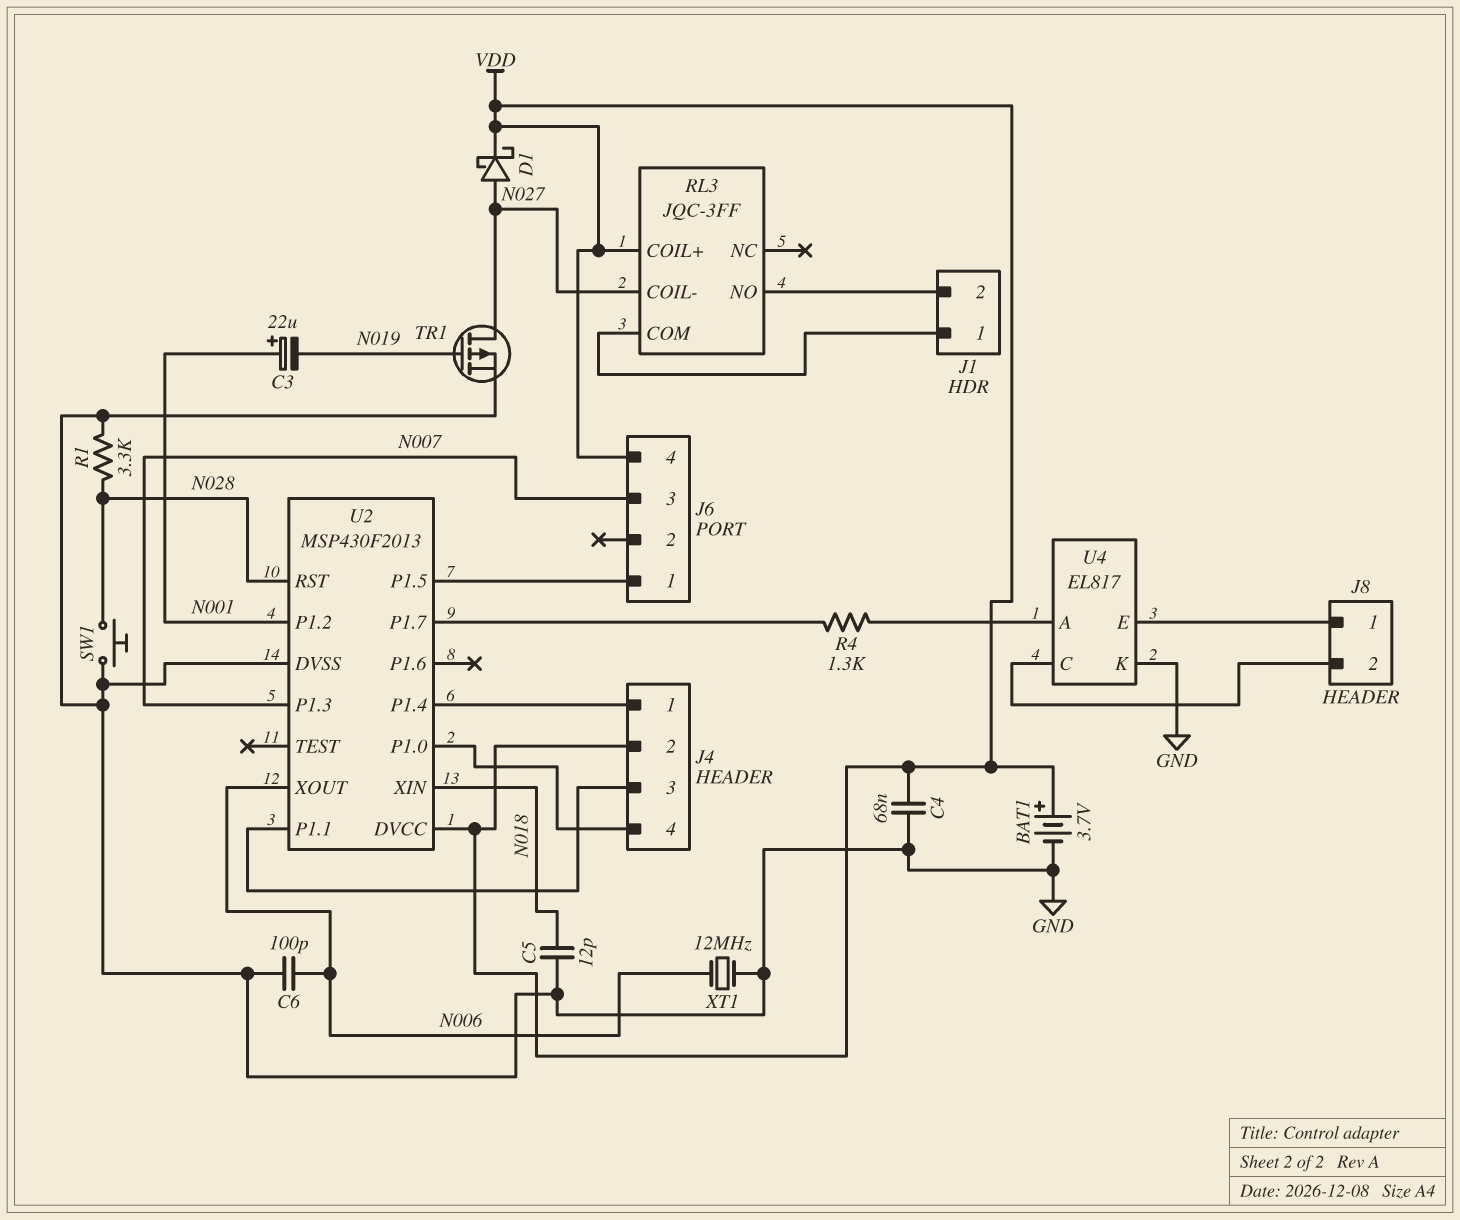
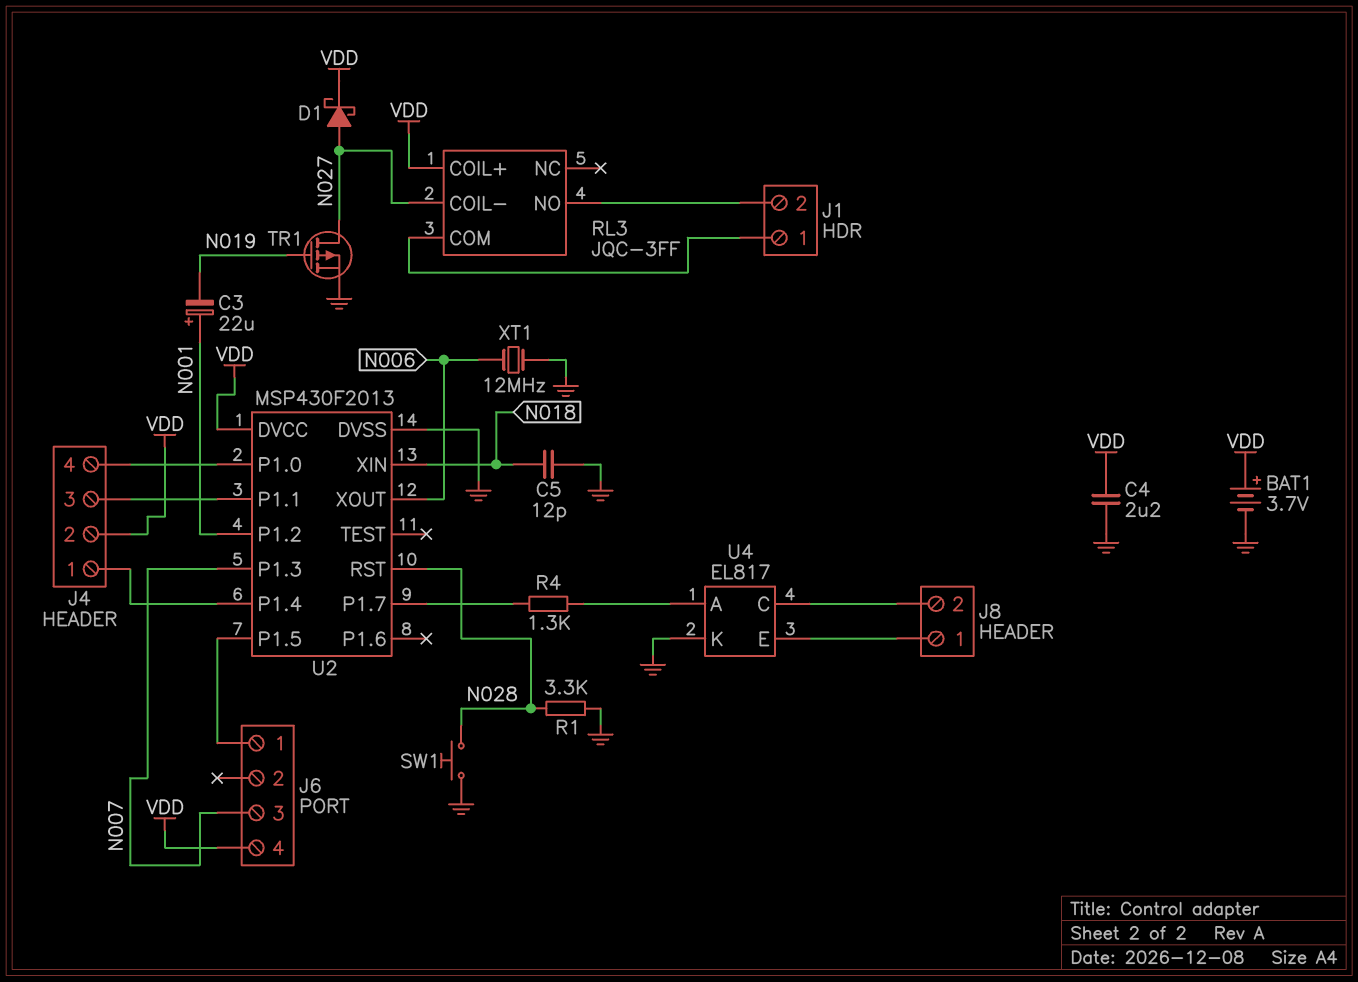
C4: 68nF (GND, VDD) -> 2.2uF (GND, VDD)
C6: 100pF (GND, N006) -> none

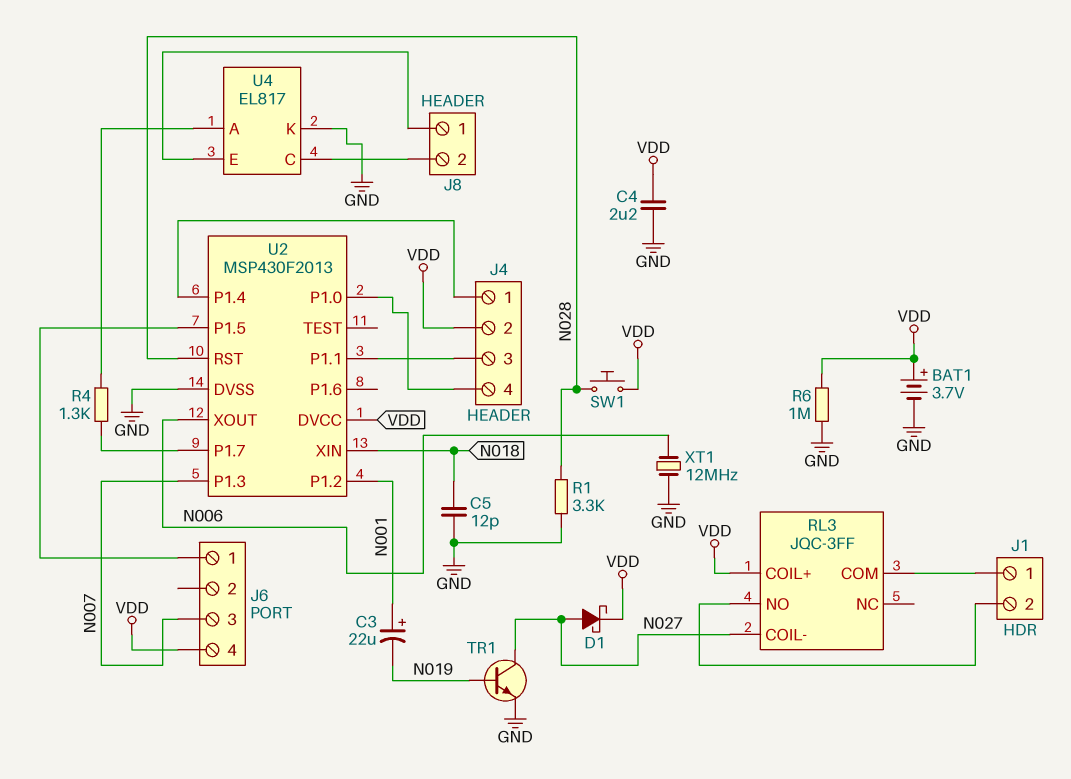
R6: none -> 1M (GND, VDD)
SW1: button (GND, N028) -> button (N028, VDD)
TR1: PMOS (G N019, D N027, S GND) -> NPN (B N019, C N027, E GND)

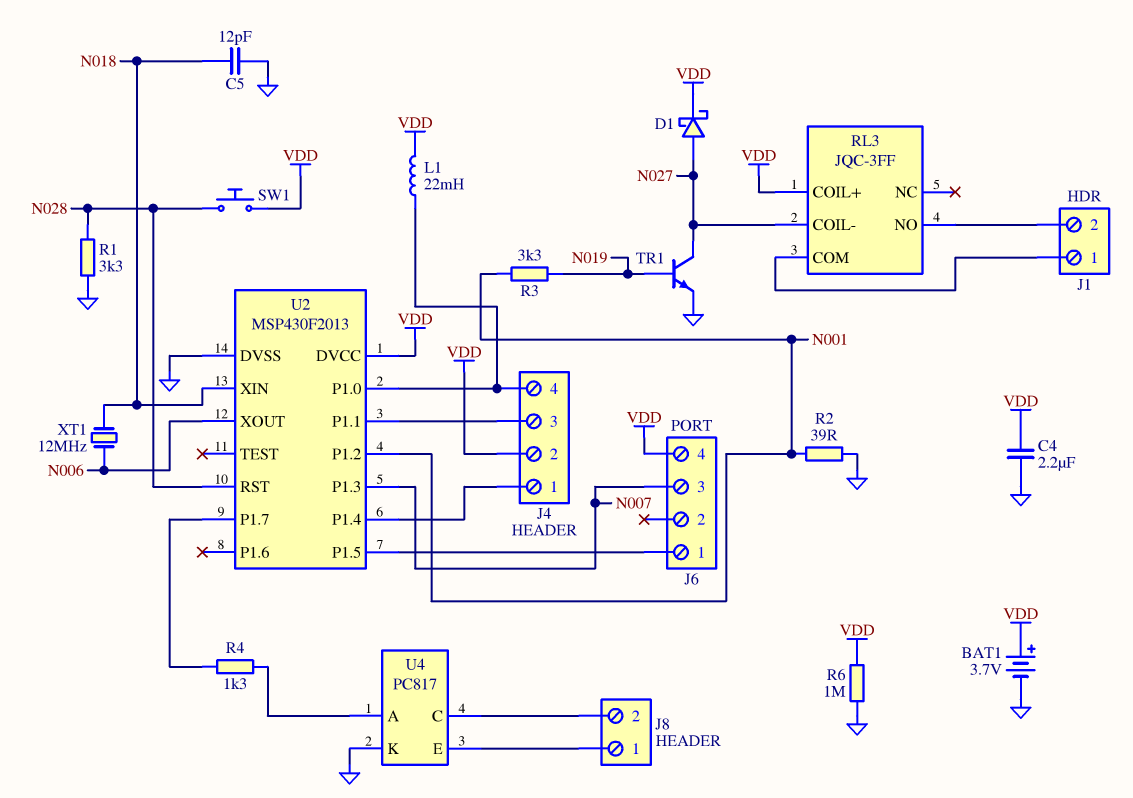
C3: 22uF (plus N001, minus N019) -> none
L1: none -> 22mH (J4/4, VDD)
R2: none -> 39 (GND, N001)
R3: none -> 3.3k (N001, N019)
U4: EL817 -> PC817
XT1: 12MHz (GND, N006) -> 12MHz (N006, N018)

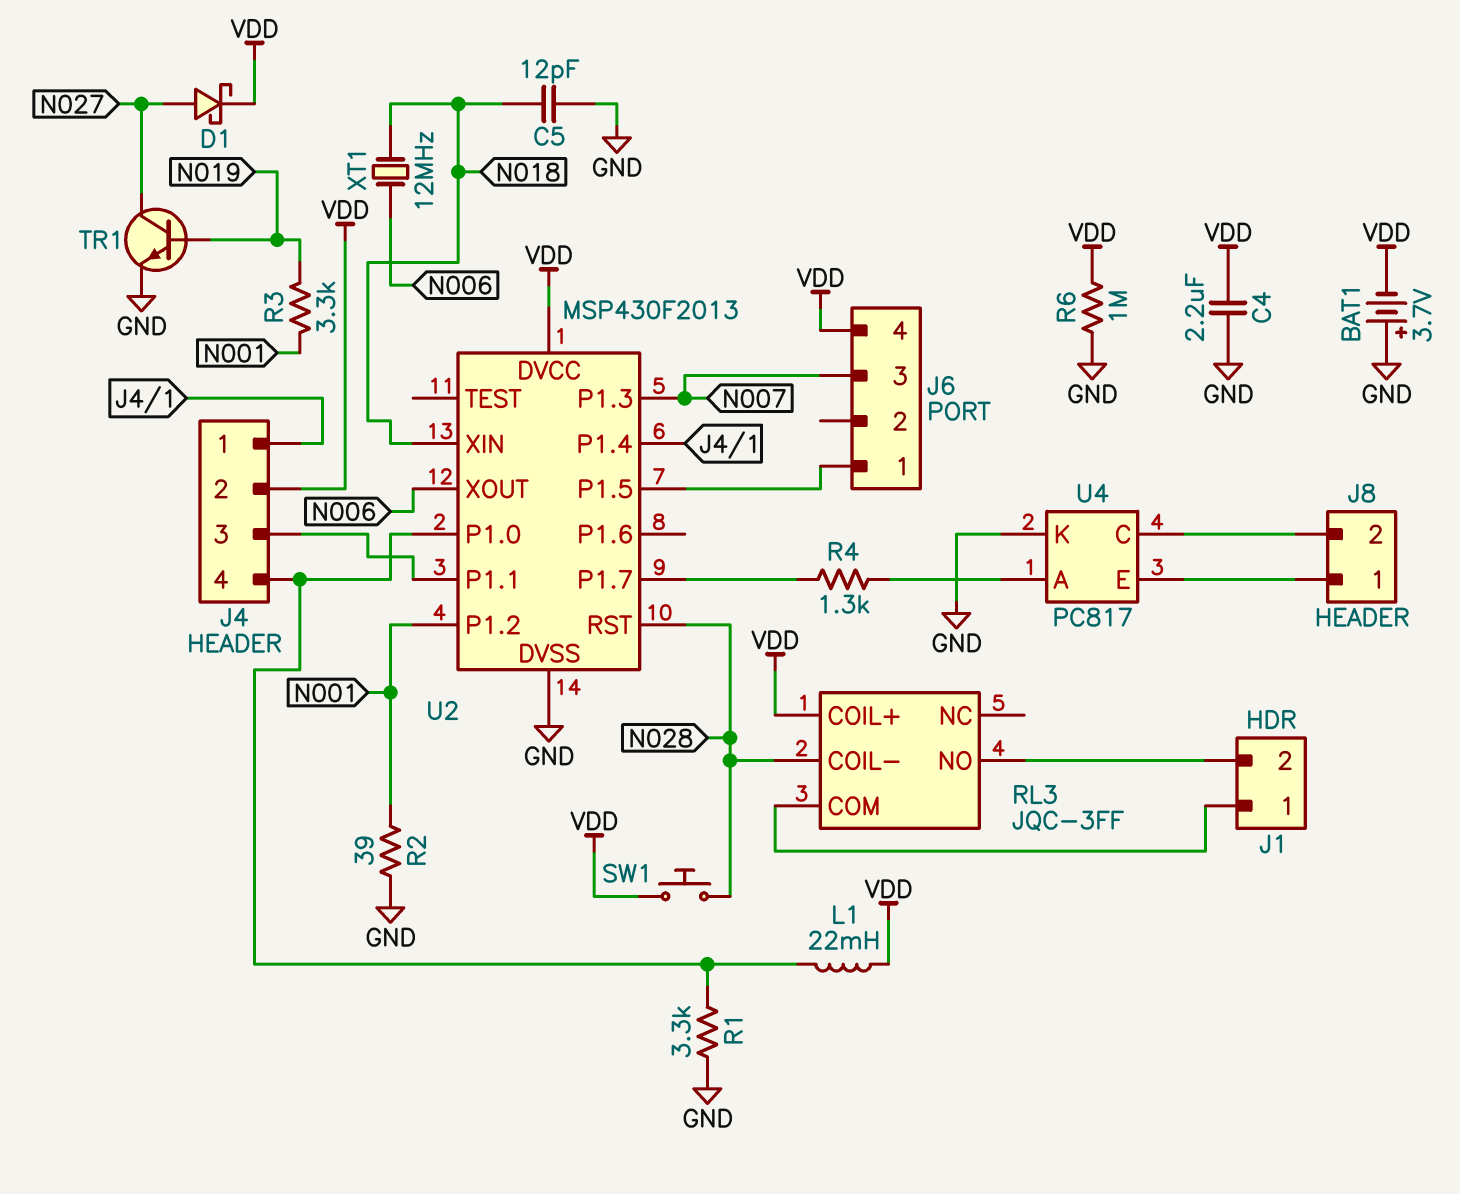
BAT1: 3.7V (plus VDD, minus GND) -> 3.7V (plus GND, minus VDD)
R1: 3.3k (GND, N028) -> 3.3k (GND, J4/4)
RL3 pin COIL-: N027 -> N028

